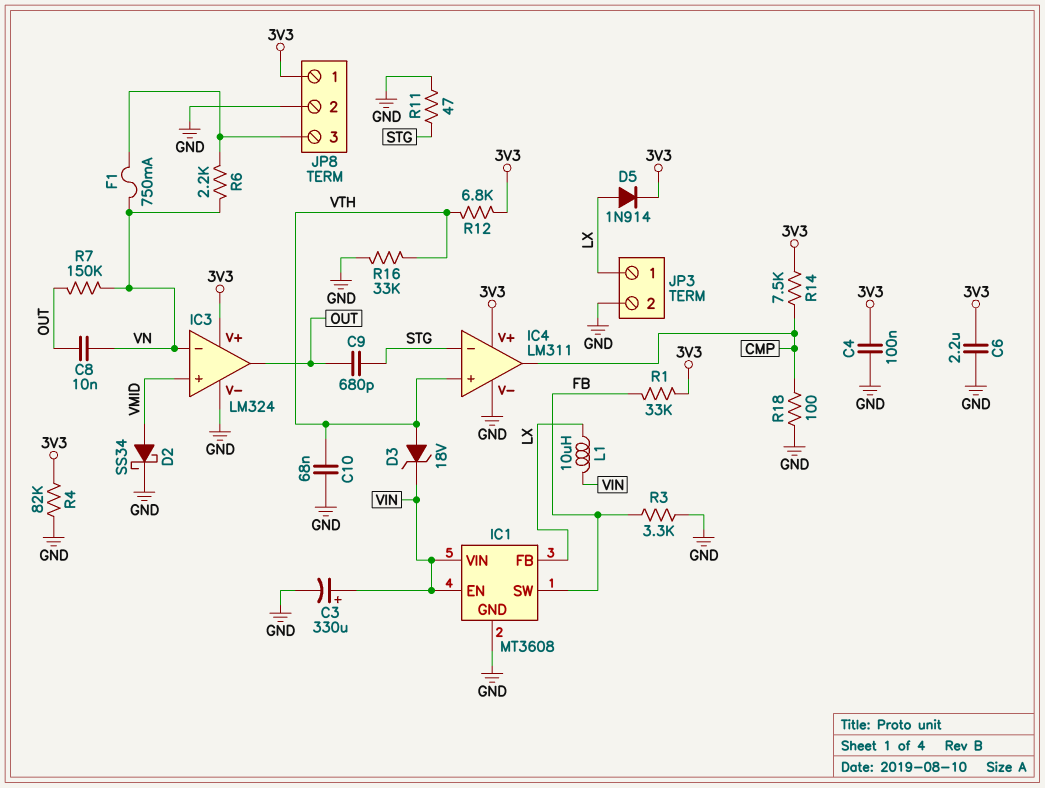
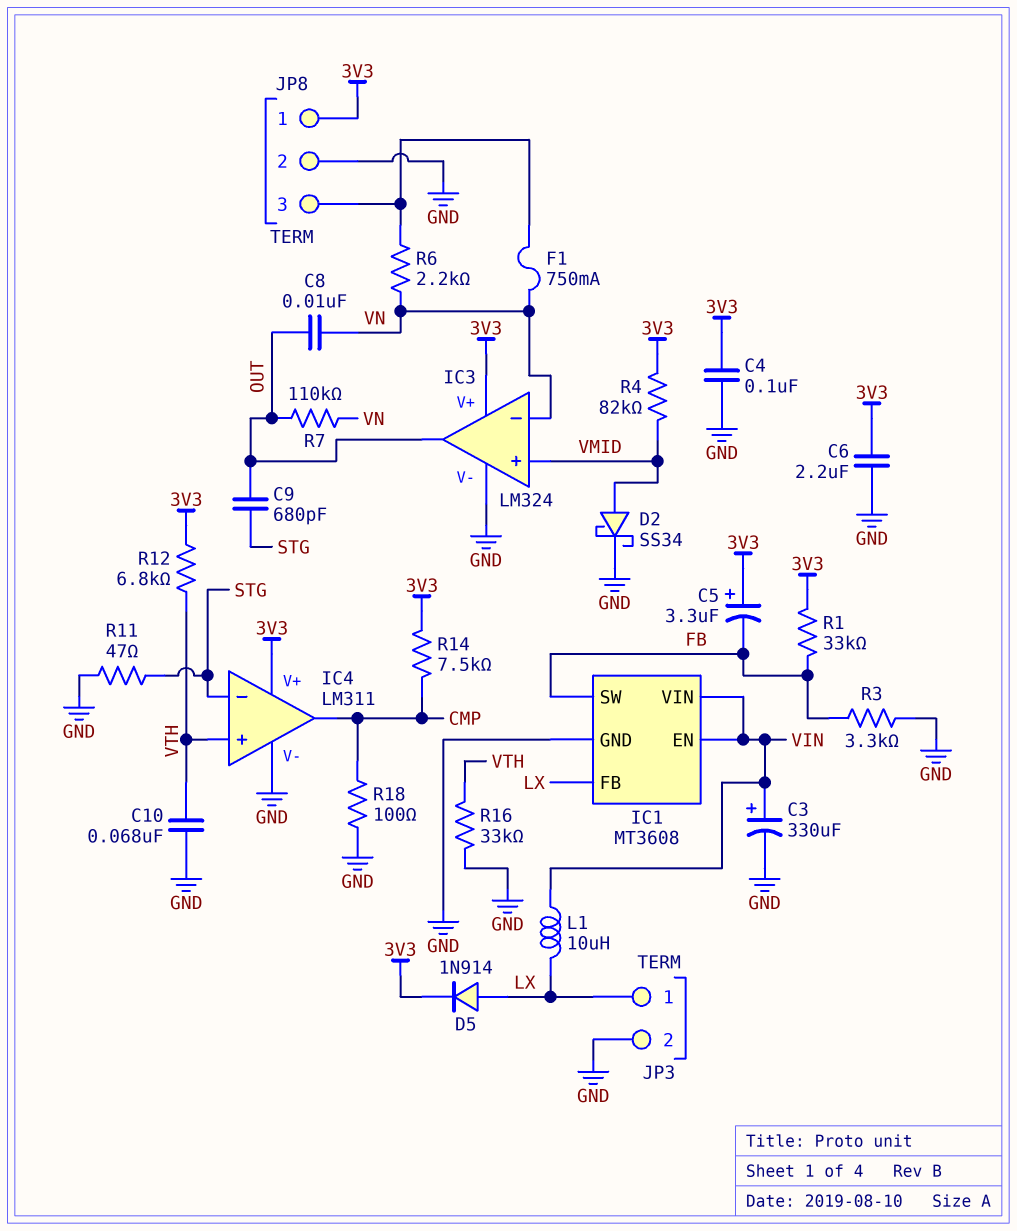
C5: none -> 3.3uF (plus 3V3, minus FB)
D3: zener 18V (A VTH, K VIN) -> none
R4: 82k (3V3, GND) -> 82k (3V3, VMID)
R7: 150k (OUT, VN) -> 110k (OUT, VN)

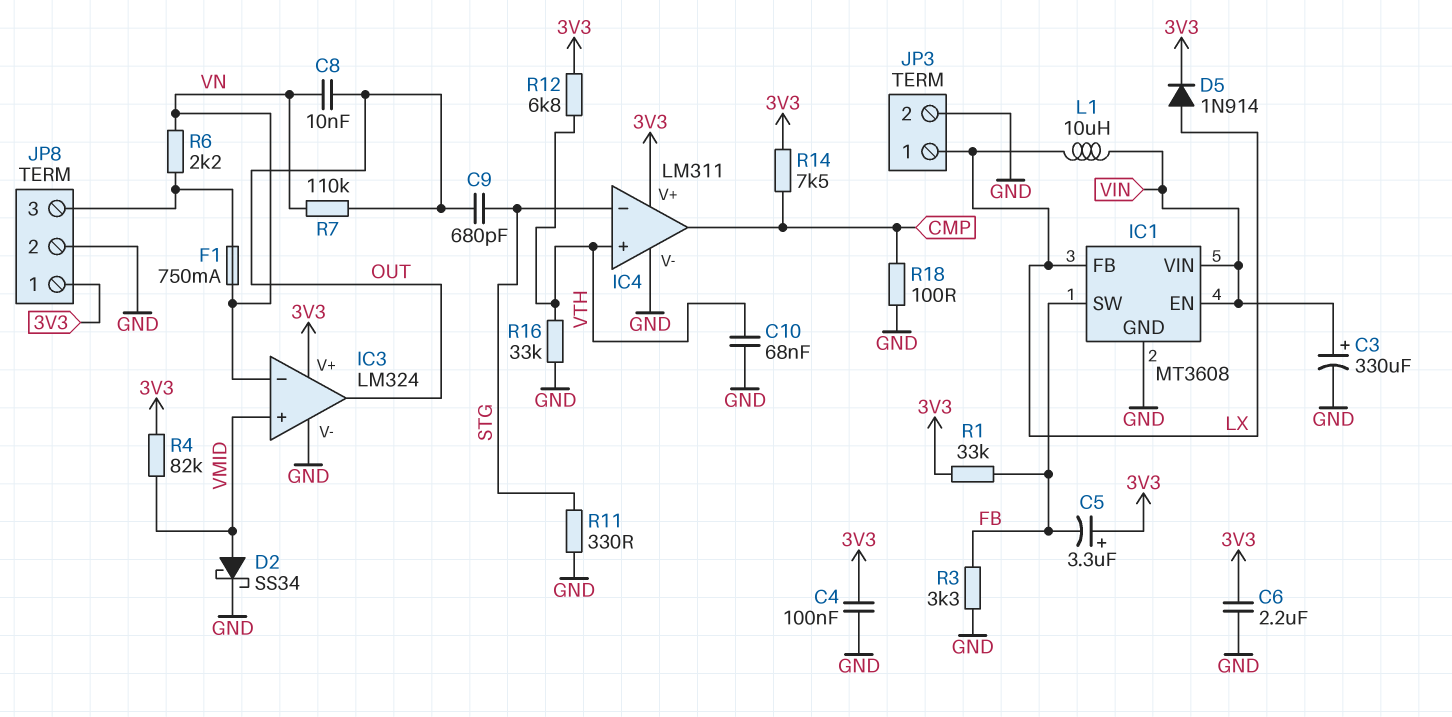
R11: 47 (GND, STG) -> 330 (GND, STG)

